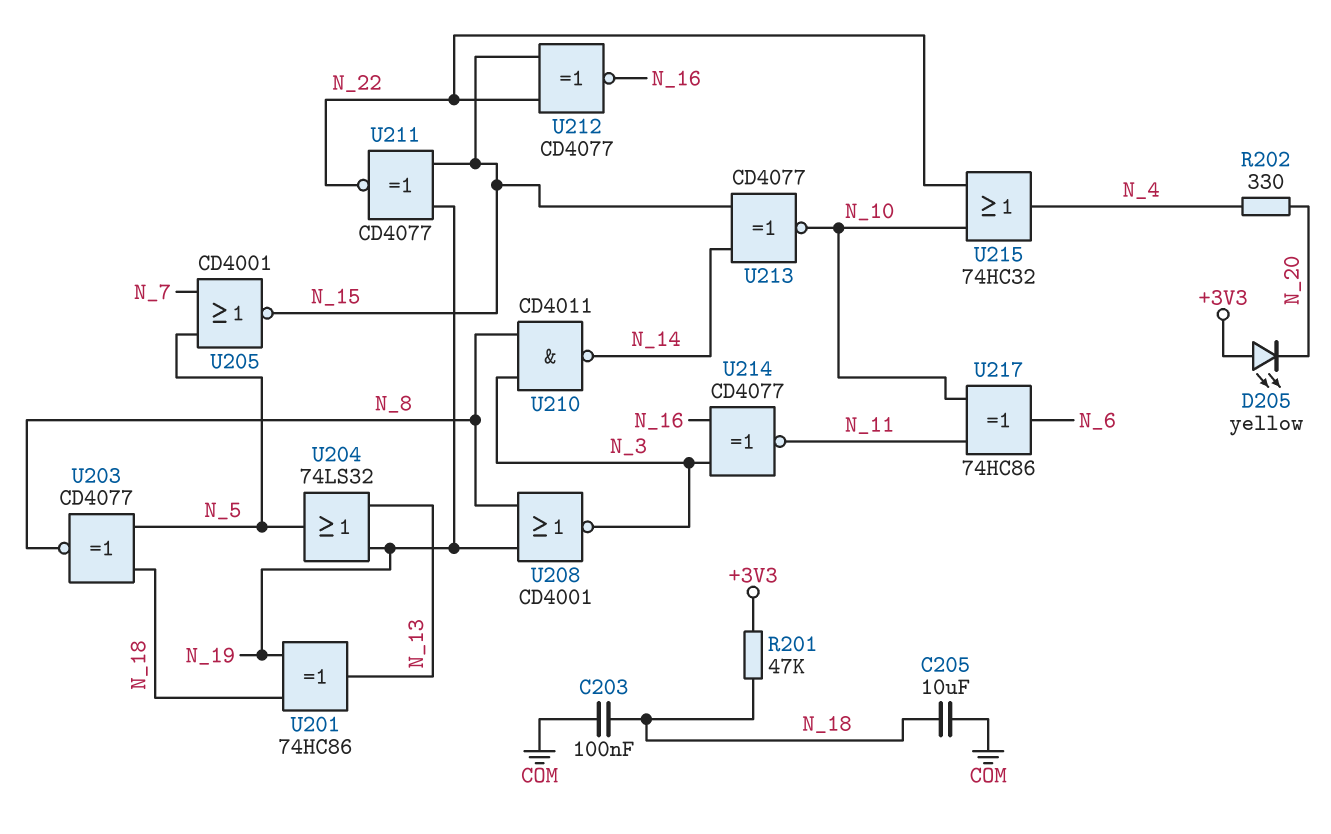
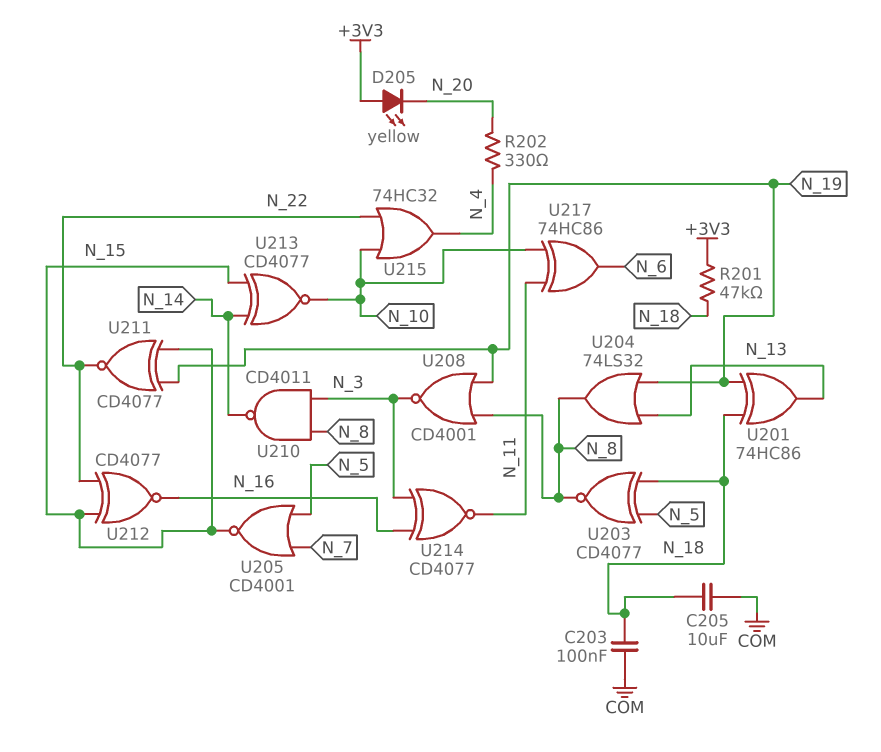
U204: OR 74LS32 (in N_13, in N_19, out N_5) -> OR 74LS32 (in N_13, in N_19, out N_8)

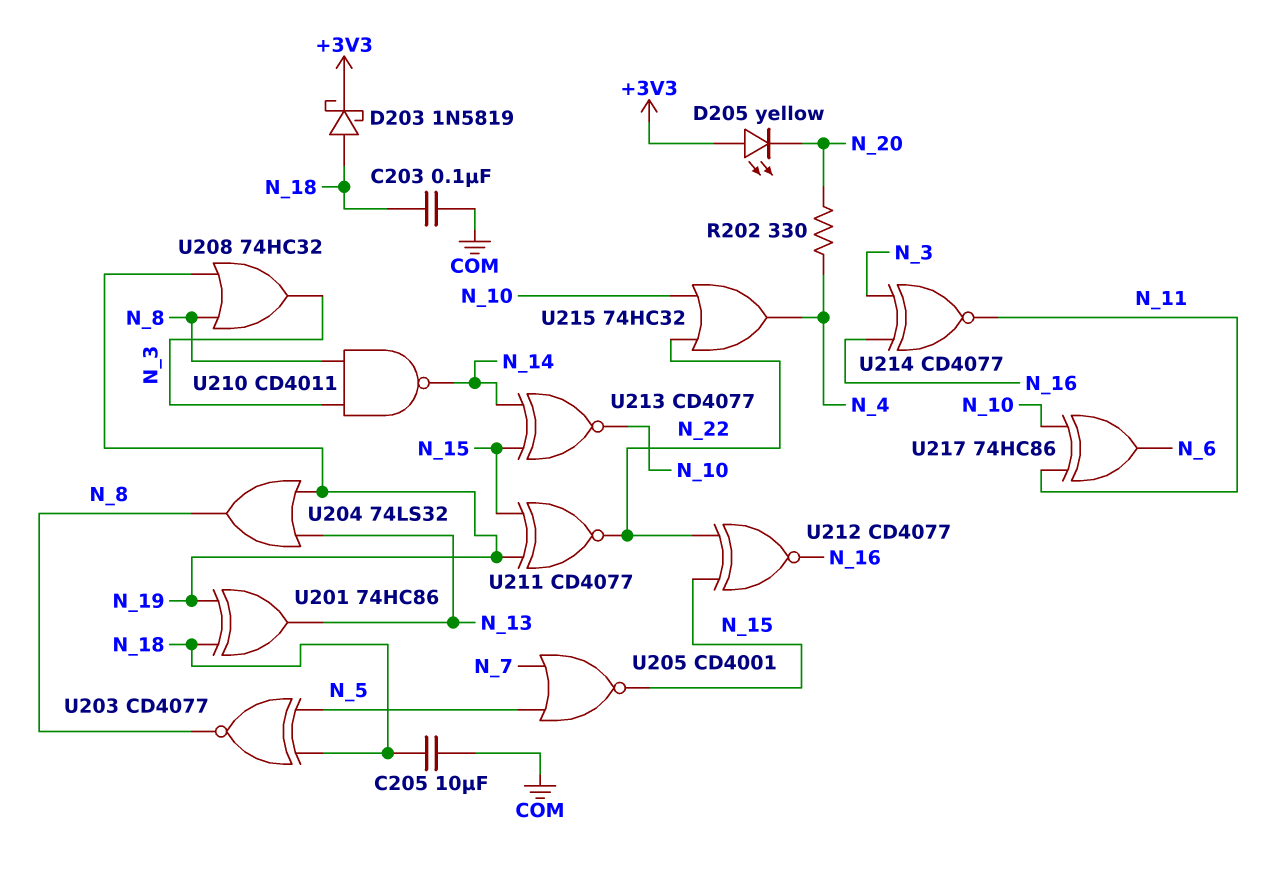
D203: none -> schottky 1N5819 (A N_18, K +3V3)
R201: 47k (+3V3, N_18) -> none
U208: NOR CD4001 (in N_8, in N_19, out N_3) -> OR 74HC32 (in N_8, in N_19, out N_3)

